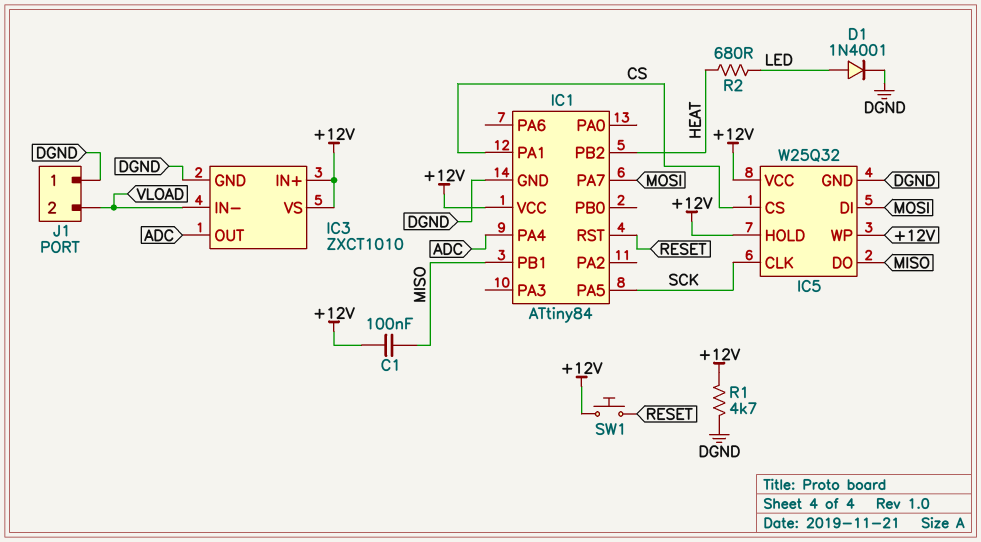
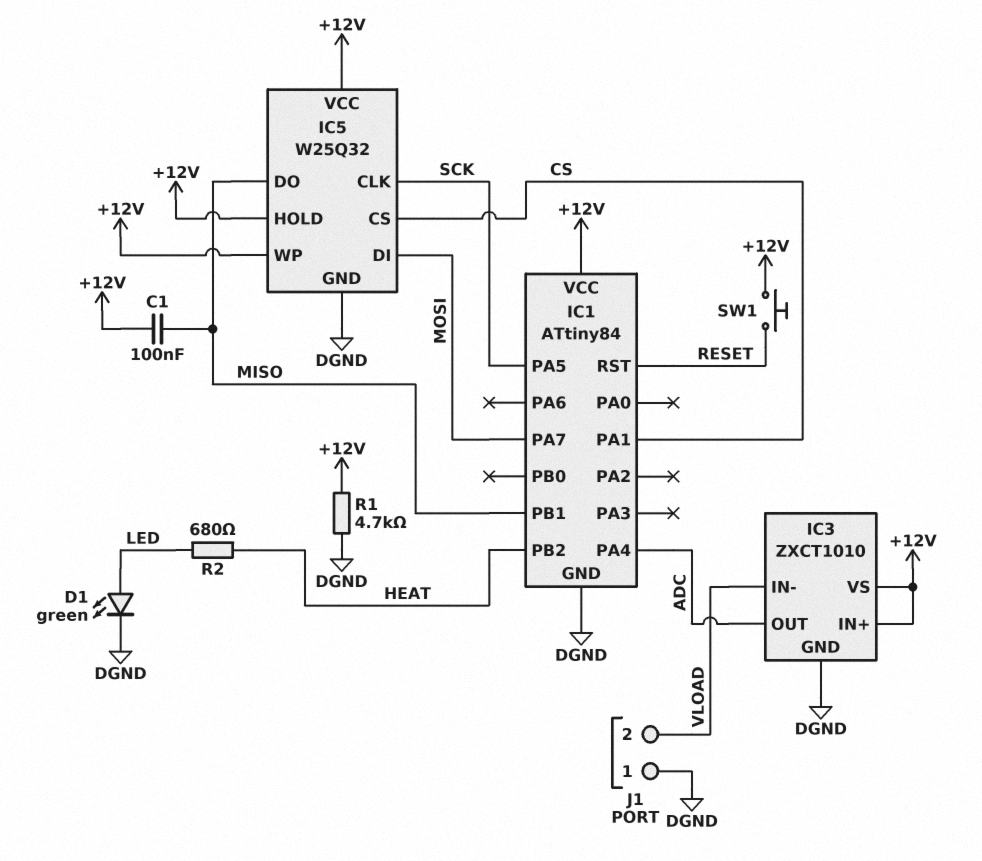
D1: diode 1N4001 (A LED, K DGND) -> LED green (A LED, K DGND)

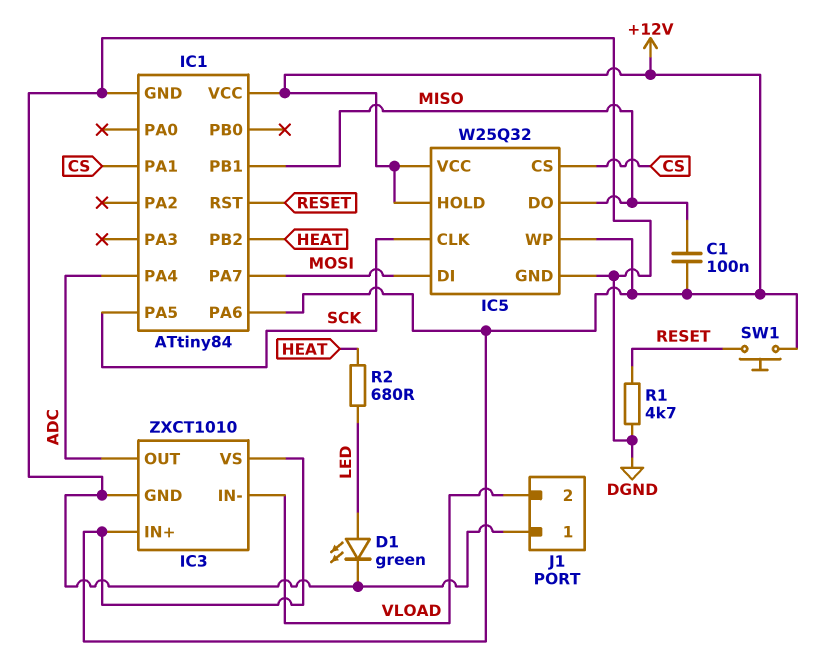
IC1 pin PA6: none -> +12V
R1: 4.7k (+12V, DGND) -> 4.7k (DGND, RESET)

